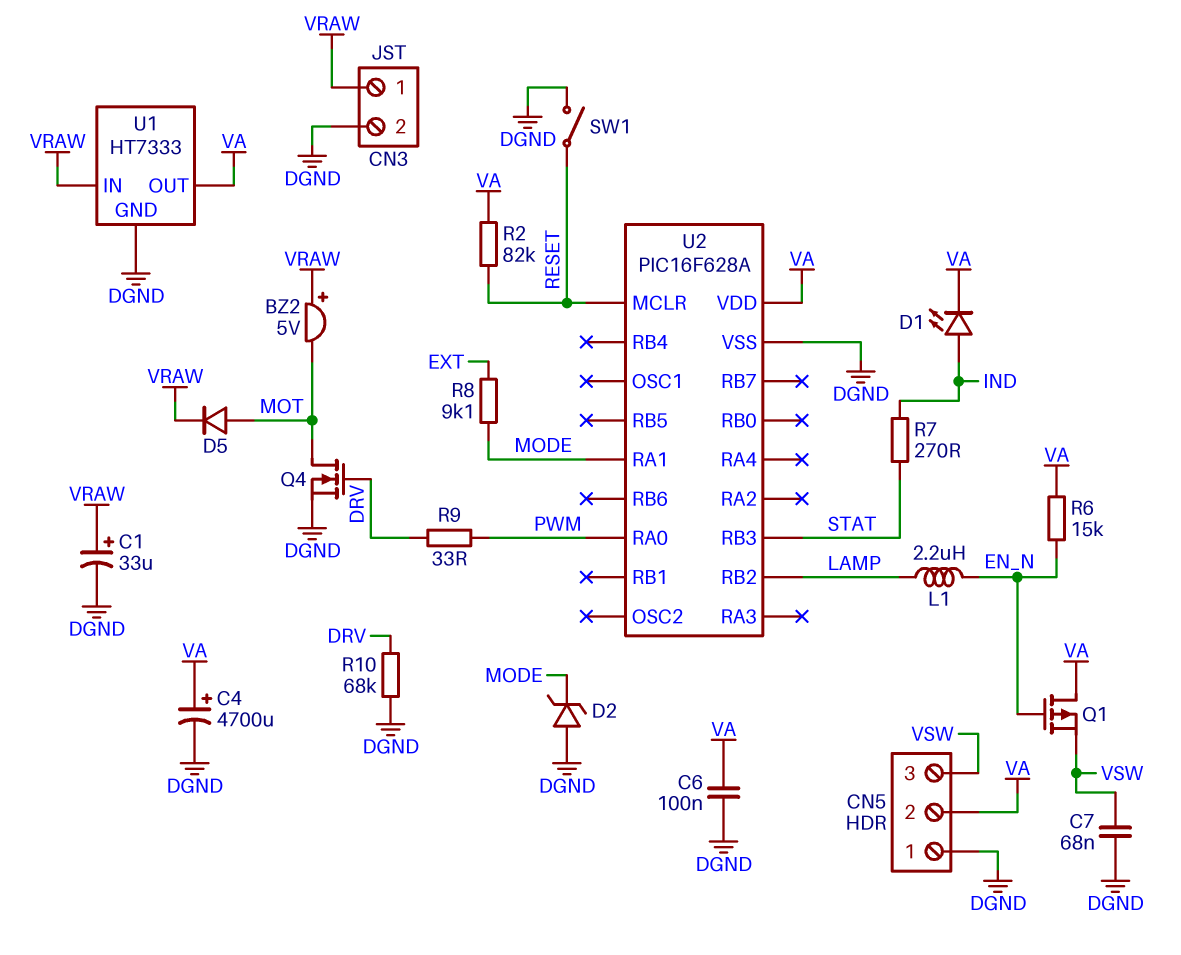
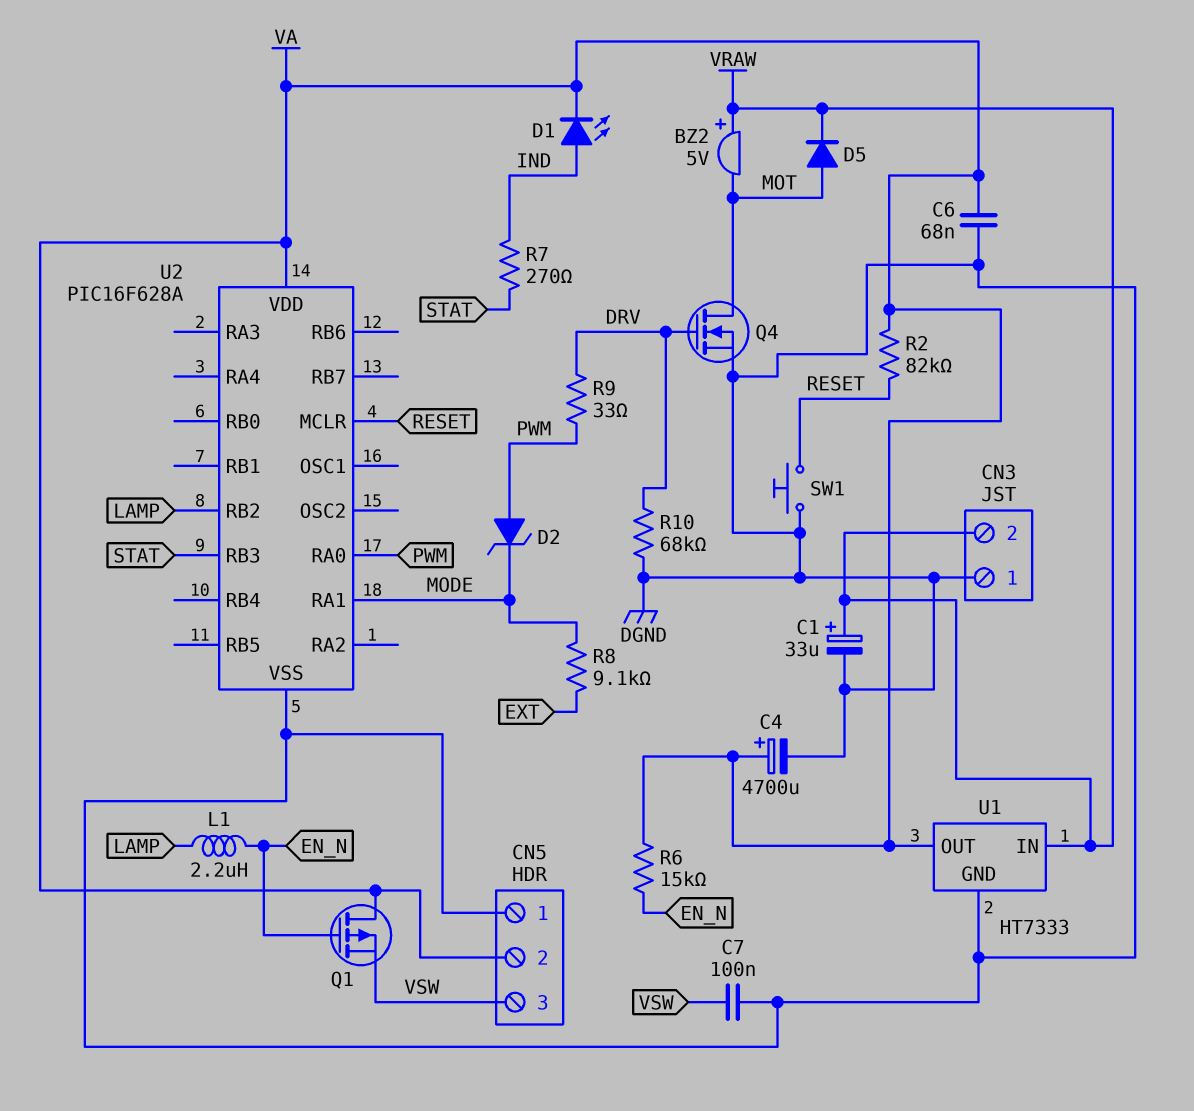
C6: 100nF (DGND, VA) -> 68nF (DGND, VA)
C7: 68nF (DGND, VSW) -> 100nF (DGND, VSW)
CN3 pin 1: VRAW -> DGND
CN3 pin 2: DGND -> VRAW
D2: zener (A DGND, K MODE) -> zener (A PWM, K MODE)
SW1: switch (DGND, RESET) -> button (DGND, RESET)

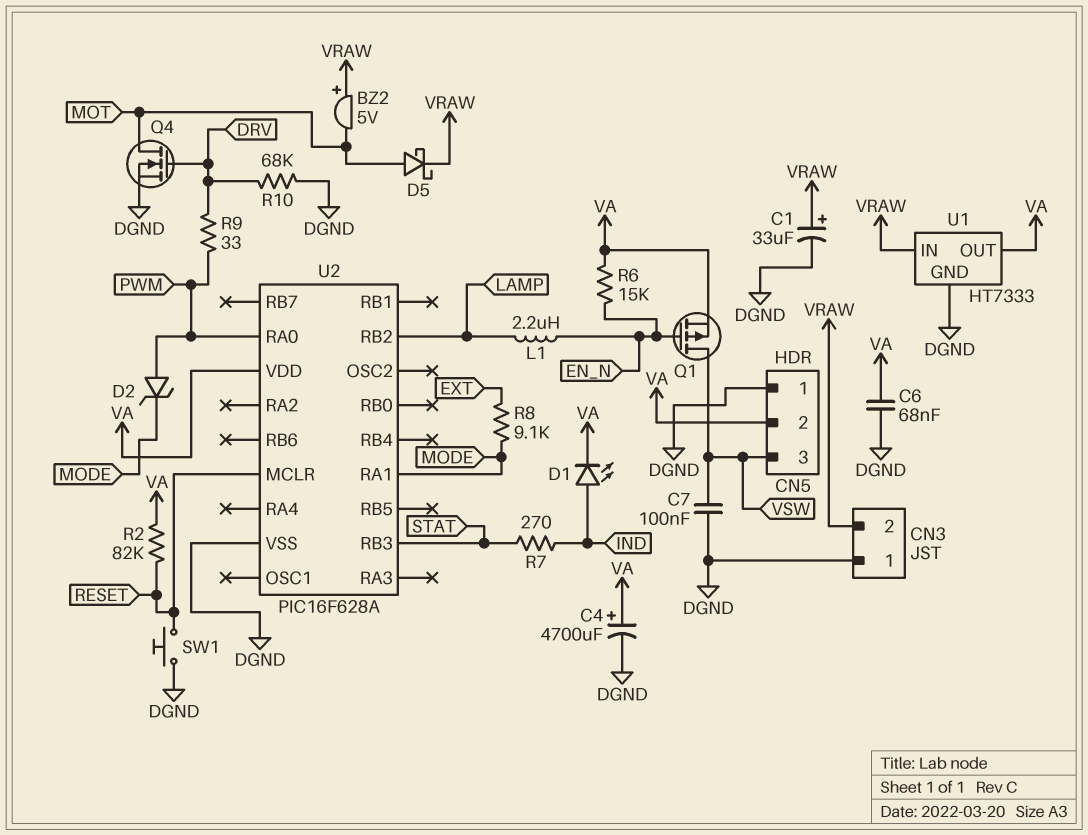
D5: diode (A MOT, K VRAW) -> schottky (A MOT, K VRAW)
Q1: PMOS (G EN_N, D VA, S VSW) -> PMOS (G EN_N, D VSW, S VA)

